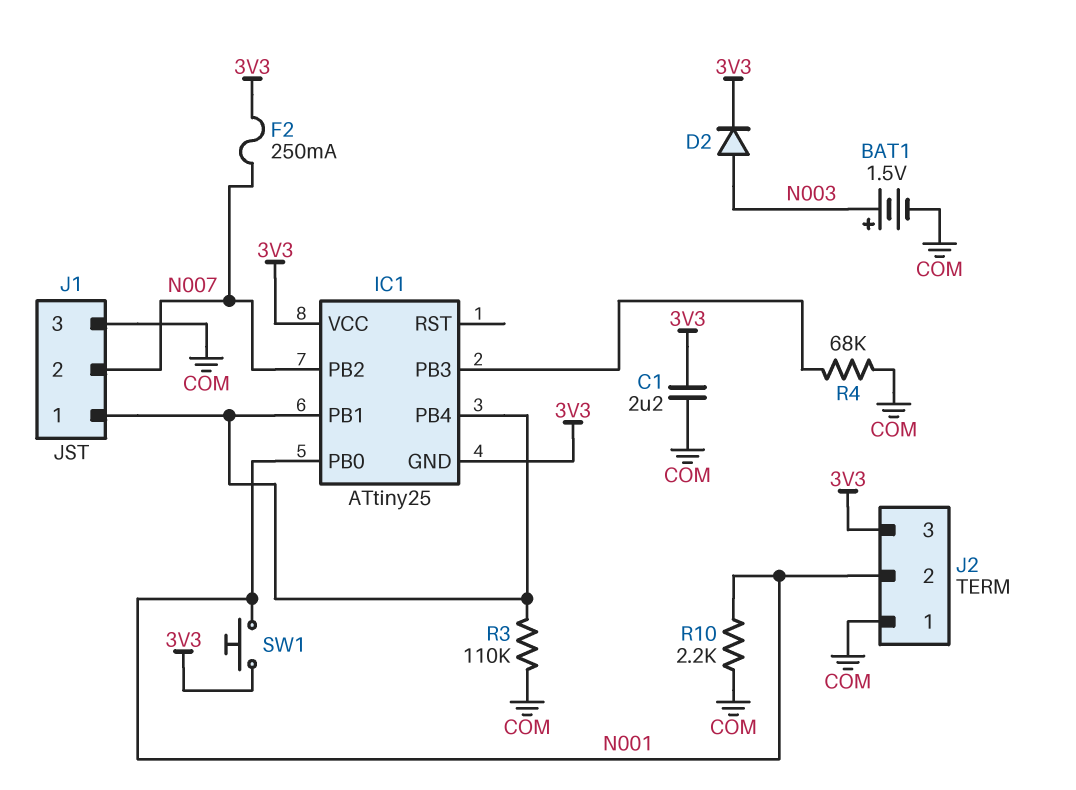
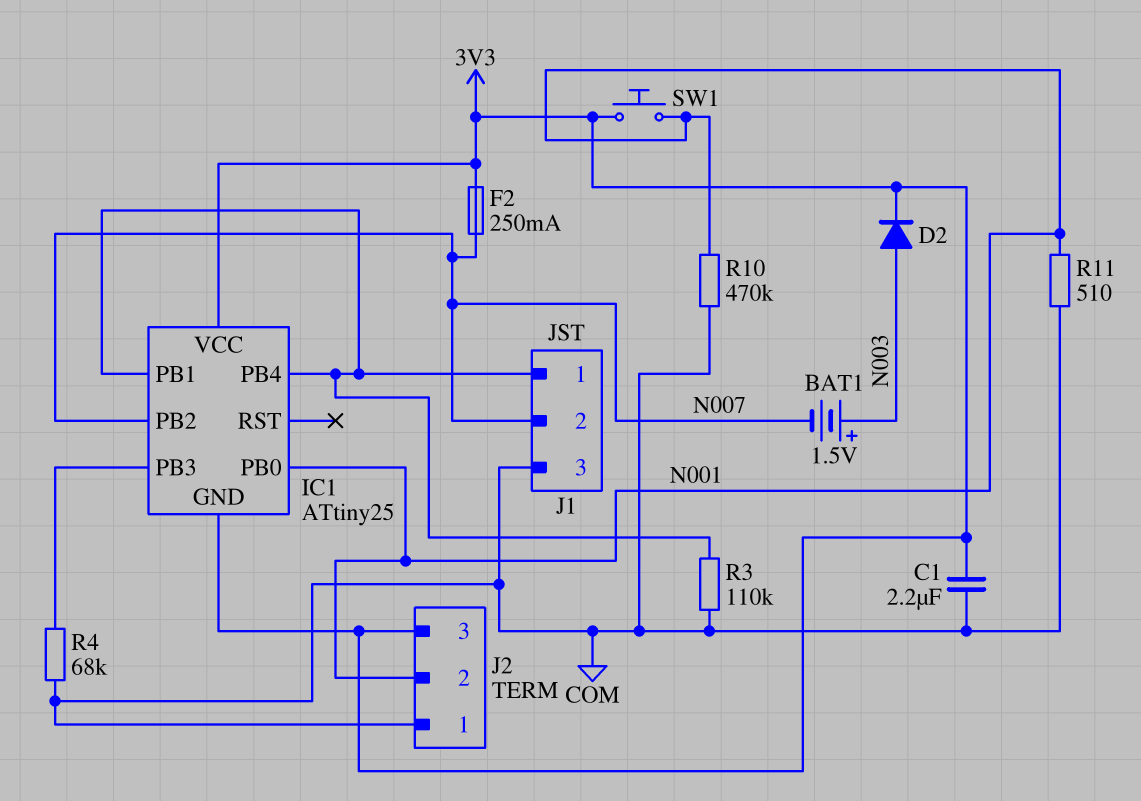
BAT1: 1.5V (plus N003, minus COM) -> 1.5V (plus N003, minus N007)
R10: 2.2k (COM, N001) -> 470k (COM, N001)
R11: none -> 510 (COM, N001)

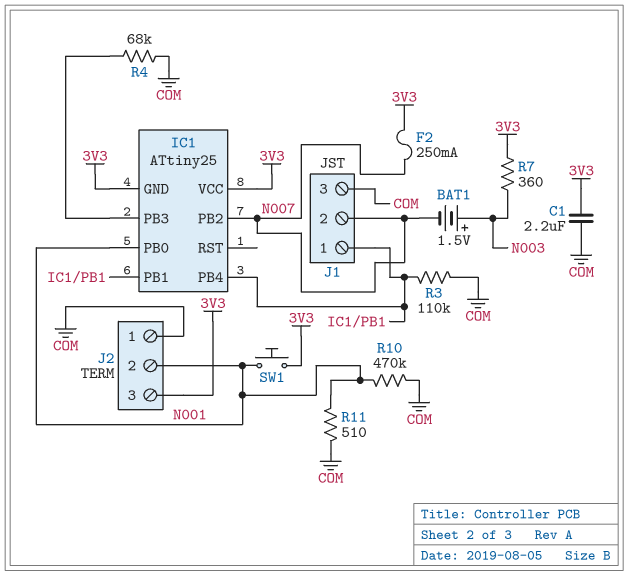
D2: diode (A N003, K 3V3) -> none
R7: none -> 360 (3V3, N003)

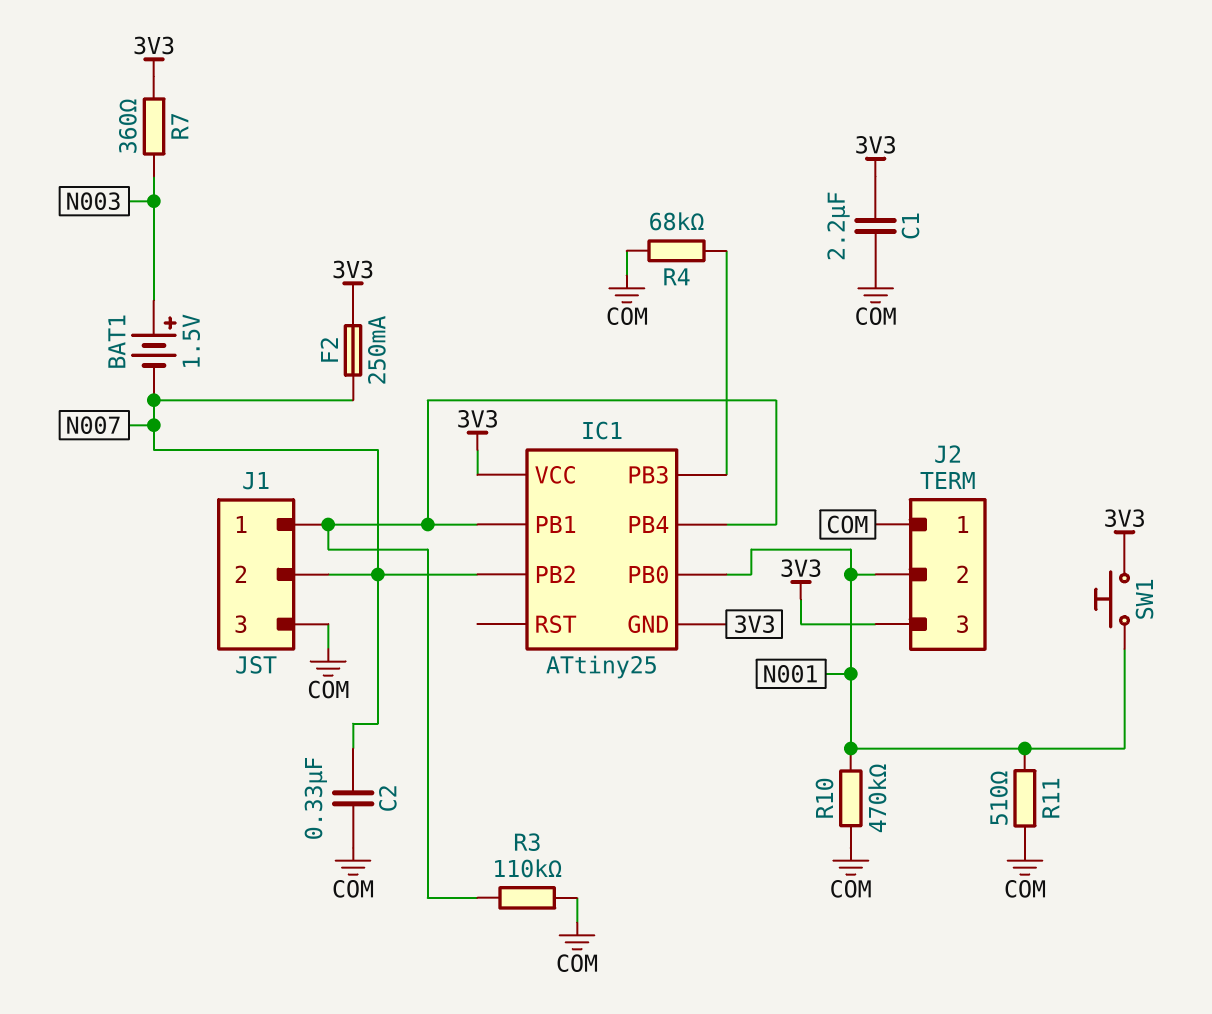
C2: none -> 330nF (COM, N007)

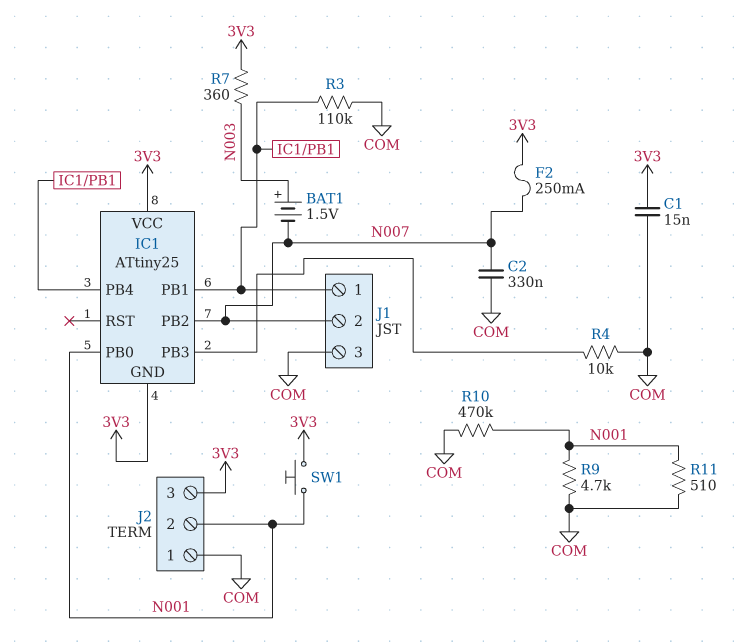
C1: 2.2uF (3V3, COM) -> 15nF (3V3, COM)
R4: 68k (COM, IC1/PB3) -> 10k (COM, IC1/PB3)
R9: none -> 4.7k (COM, N001)

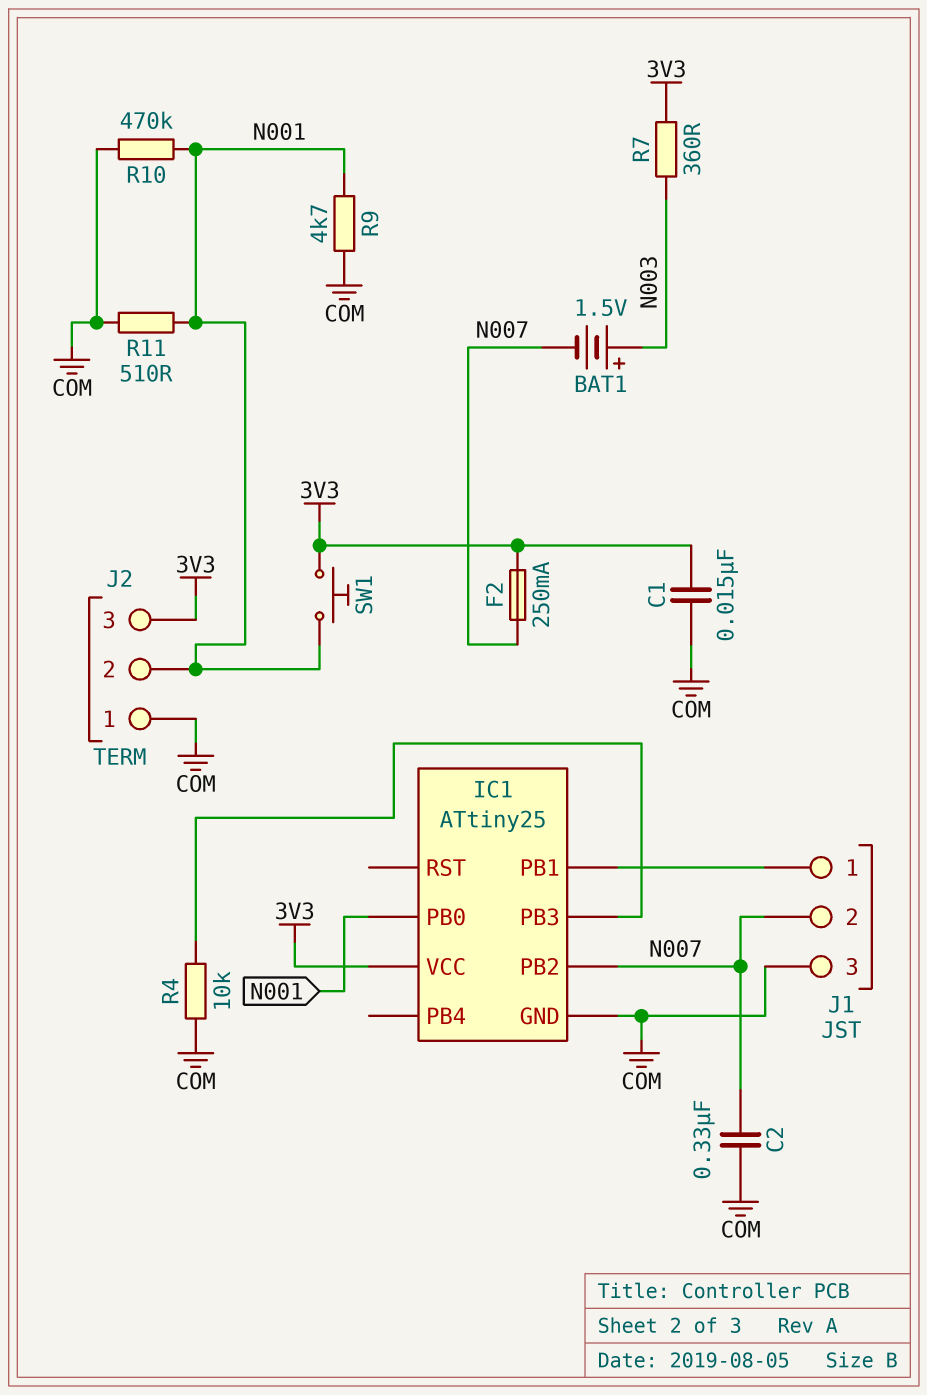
IC1 pin GND: 3V3 -> COM
IC1 pin PB4: IC1/PB1 -> none
R3: 110k (COM, IC1/PB1) -> none

